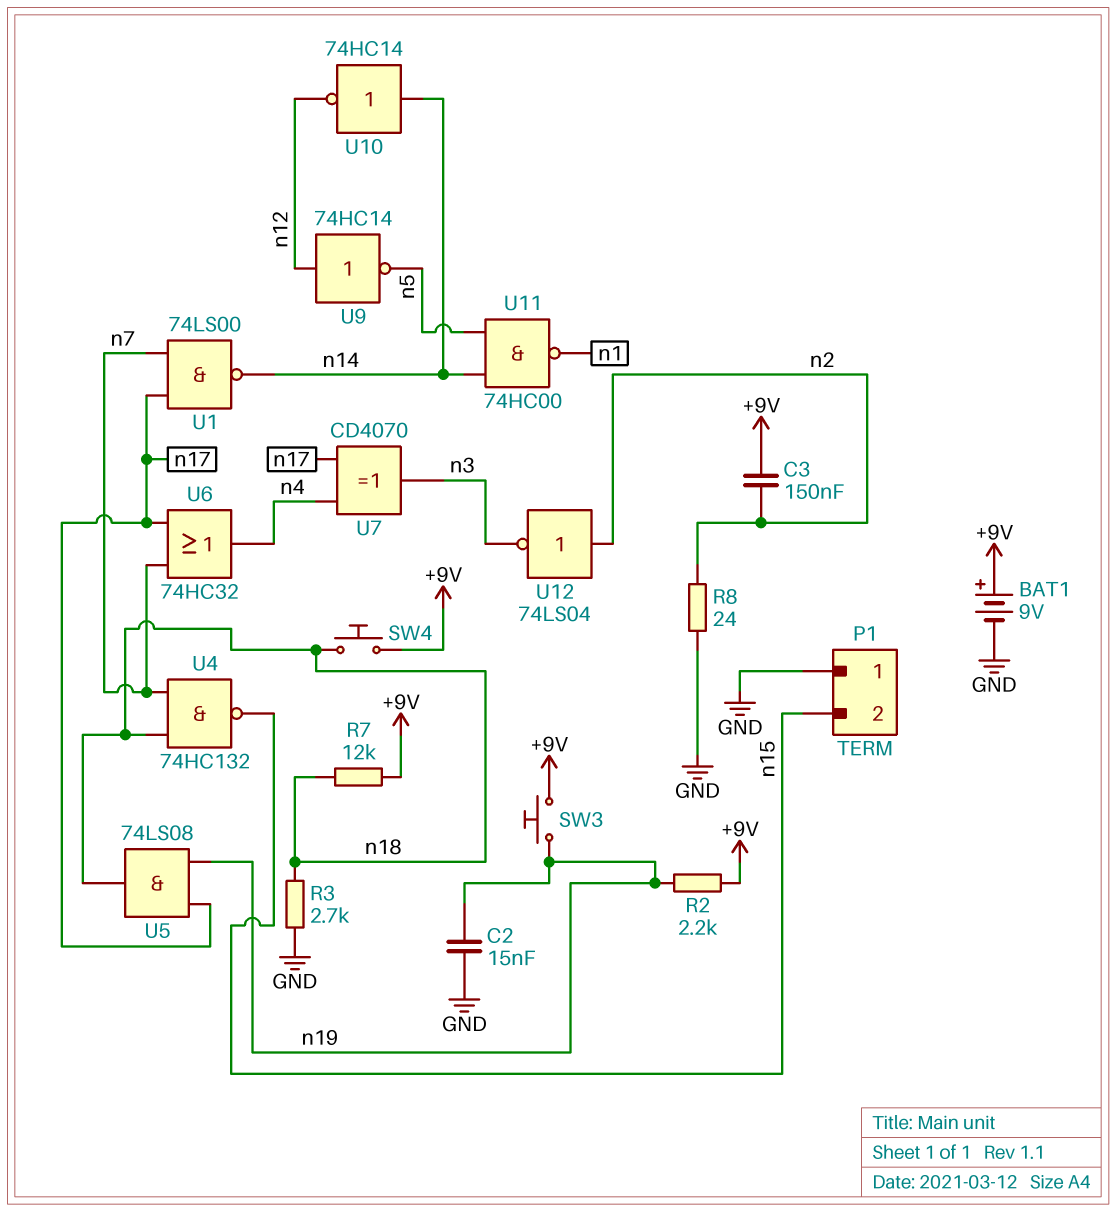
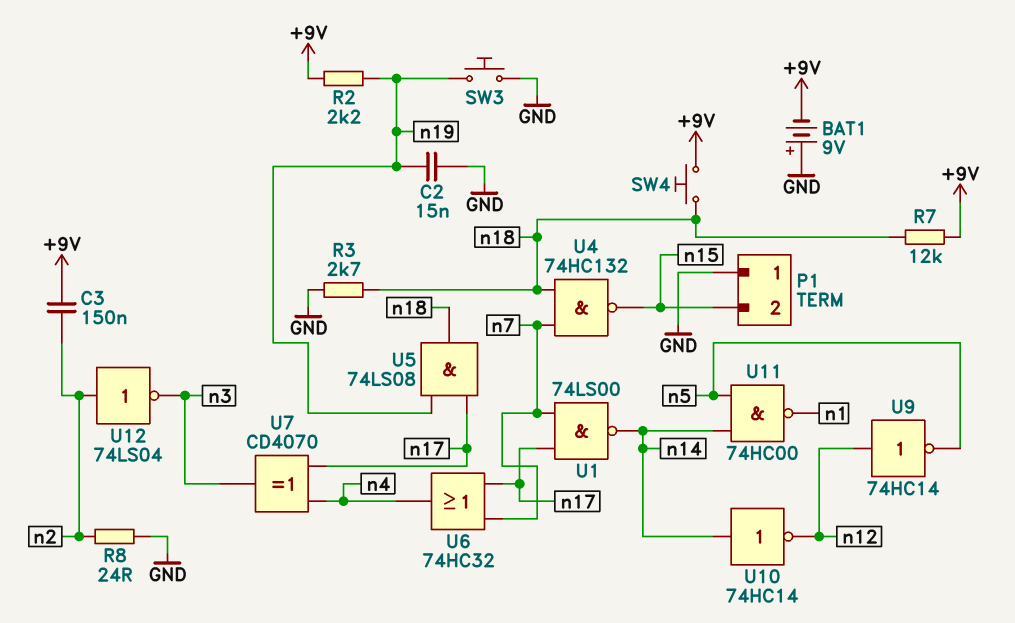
BAT1: 9V (plus +9V, minus GND) -> 9V (plus GND, minus +9V)
SW3: button (+9V, n19) -> button (GND, n19)

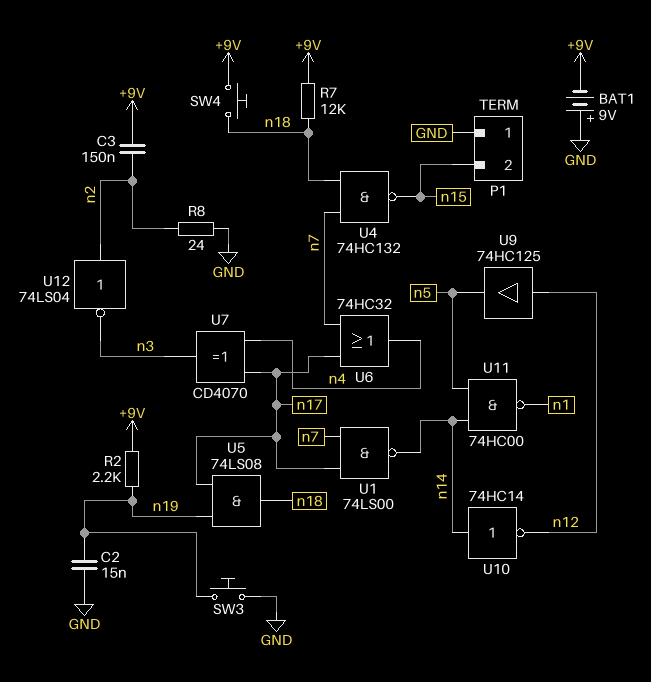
R3: 2.7k (GND, n18) -> none
U9: NOT 74HC14 (in n12, out n5) -> buffer 74HC125 (in n12, out n5)

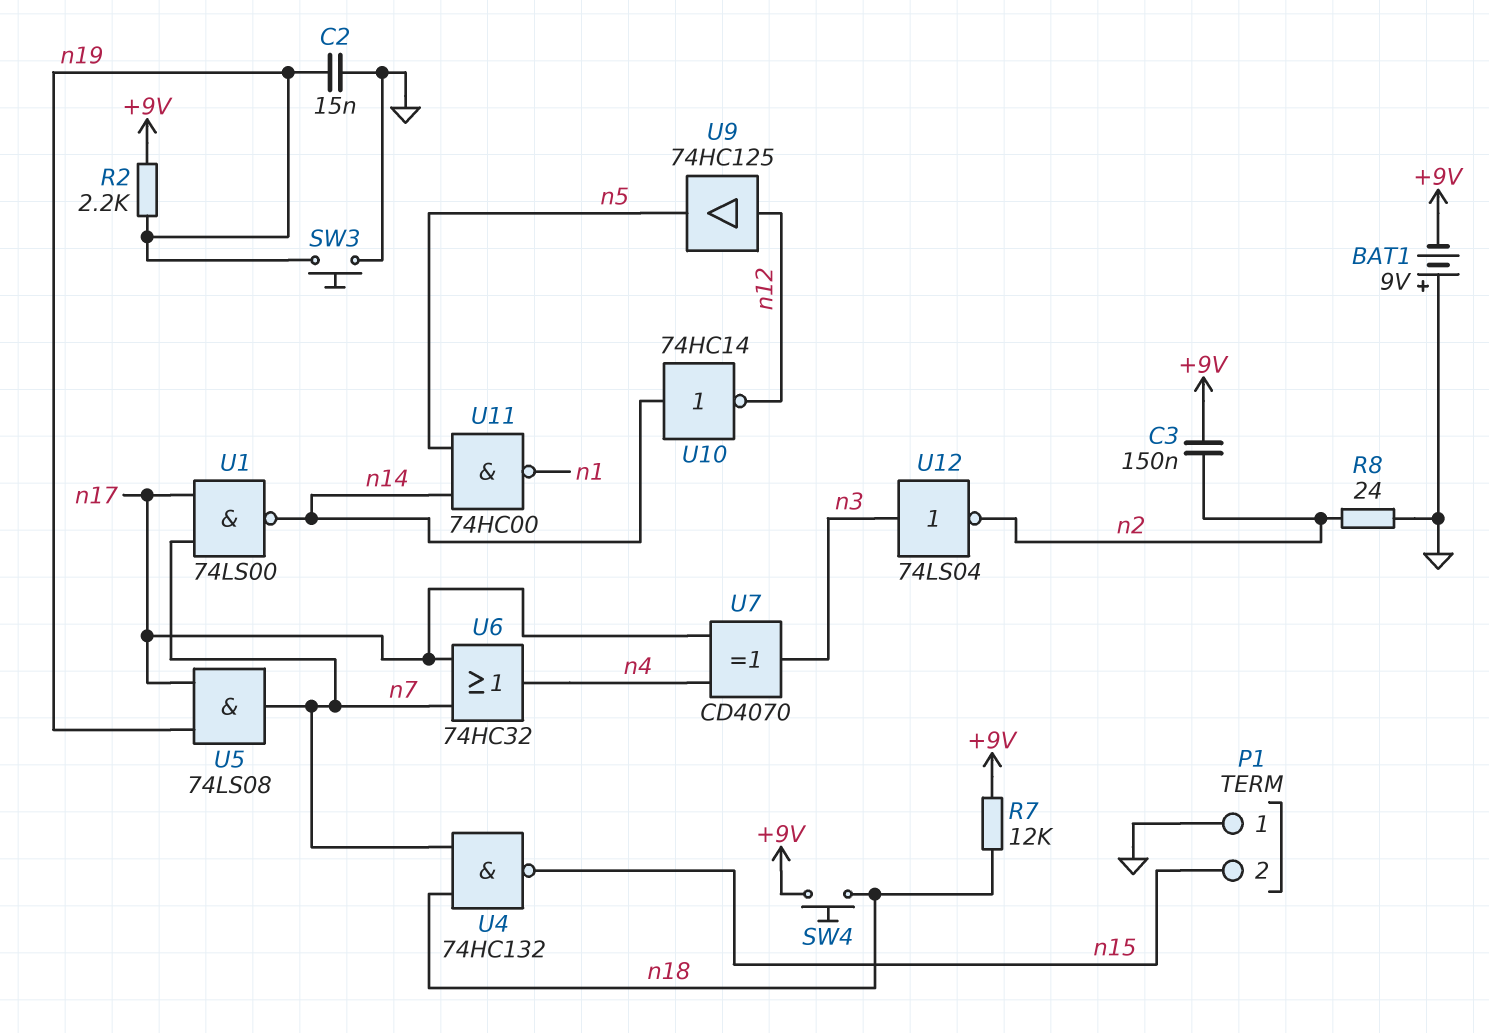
U5: AND 74LS08 (in n17, in n19, out n18) -> AND 74LS08 (in n17, in n19, out n7)
U12: NOT 74LS04 (in n2, out n3) -> NOT 74LS04 (in n3, out n2)

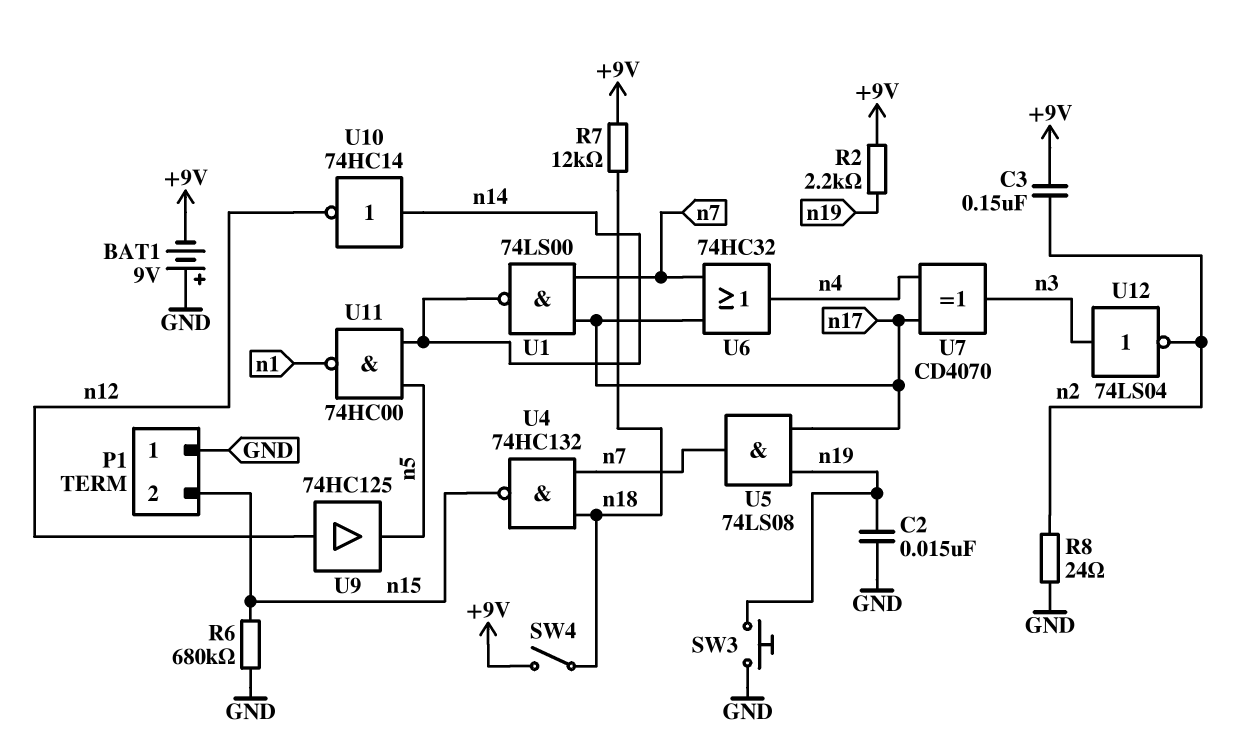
R6: none -> 680k (GND, n15)
SW4: button (+9V, n18) -> switch (+9V, n18)

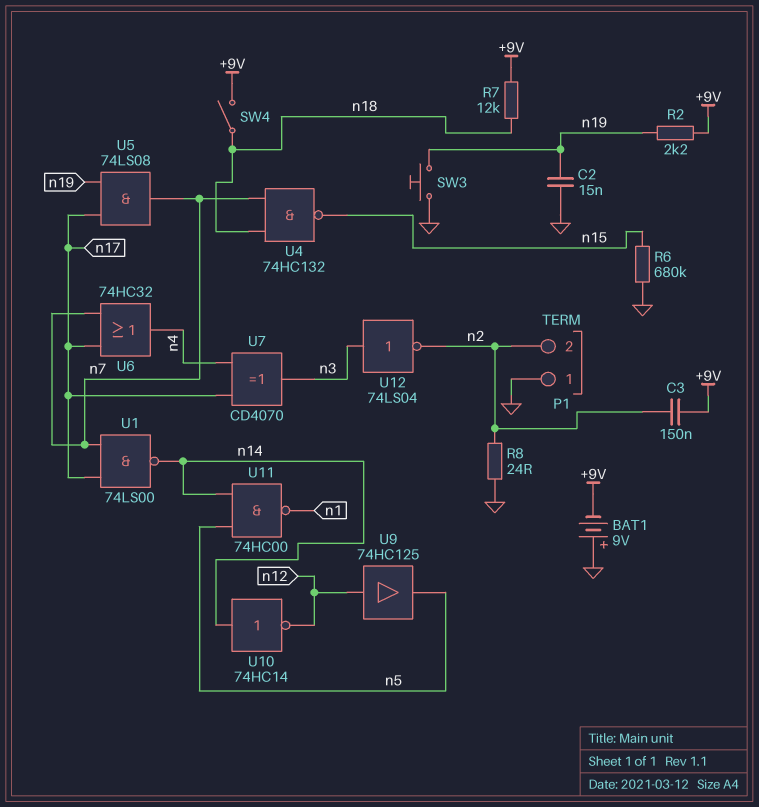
P1 pin 2: n15 -> n2

